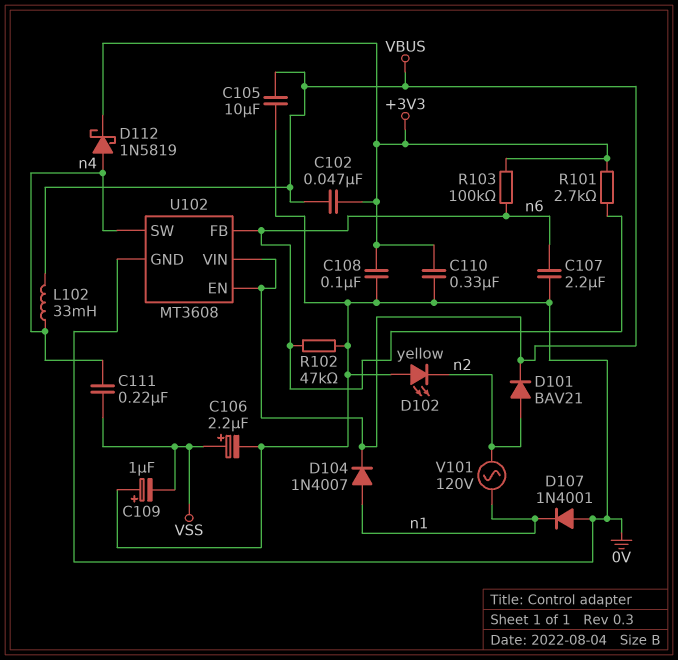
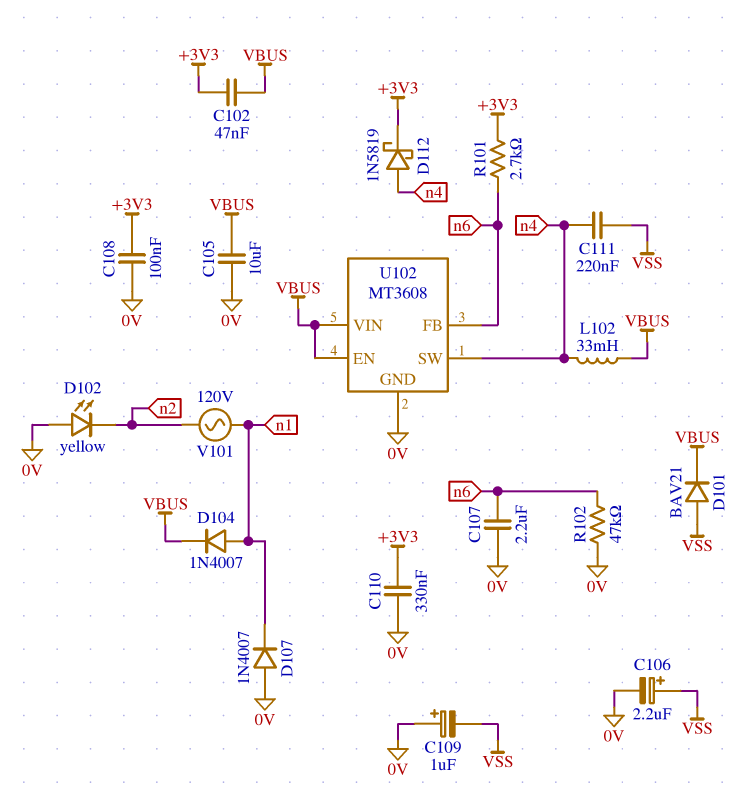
D101: diode BAV21 (A n2, K VBUS) -> diode BAV21 (A VSS, K VBUS)
D107: diode 1N4001 (A 0V, K n1) -> diode 1N4007 (A 0V, K n1)
R103: 100k (+3V3, n6) -> none

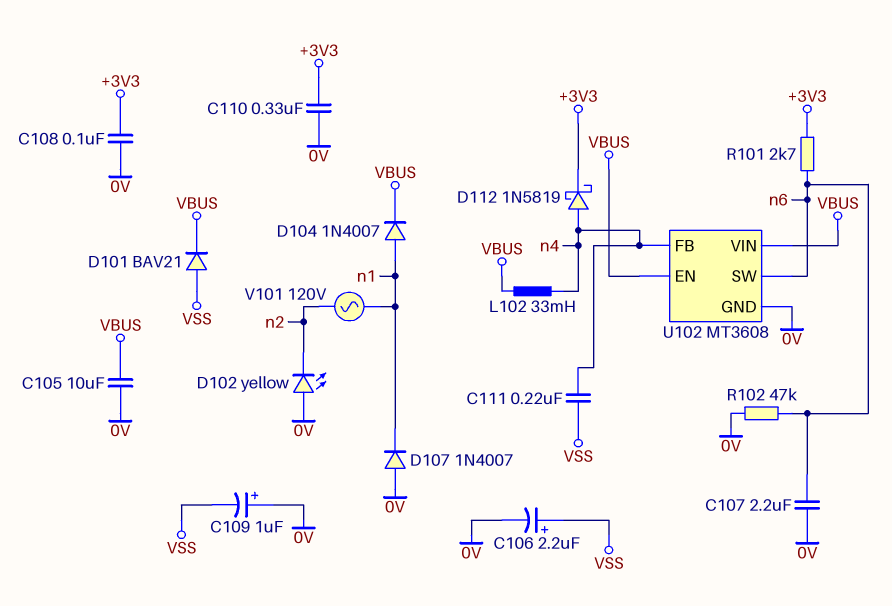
C102: 47nF (+3V3, VBUS) -> none
U102 pin FB: n6 -> n4
U102 pin SW: n4 -> n6

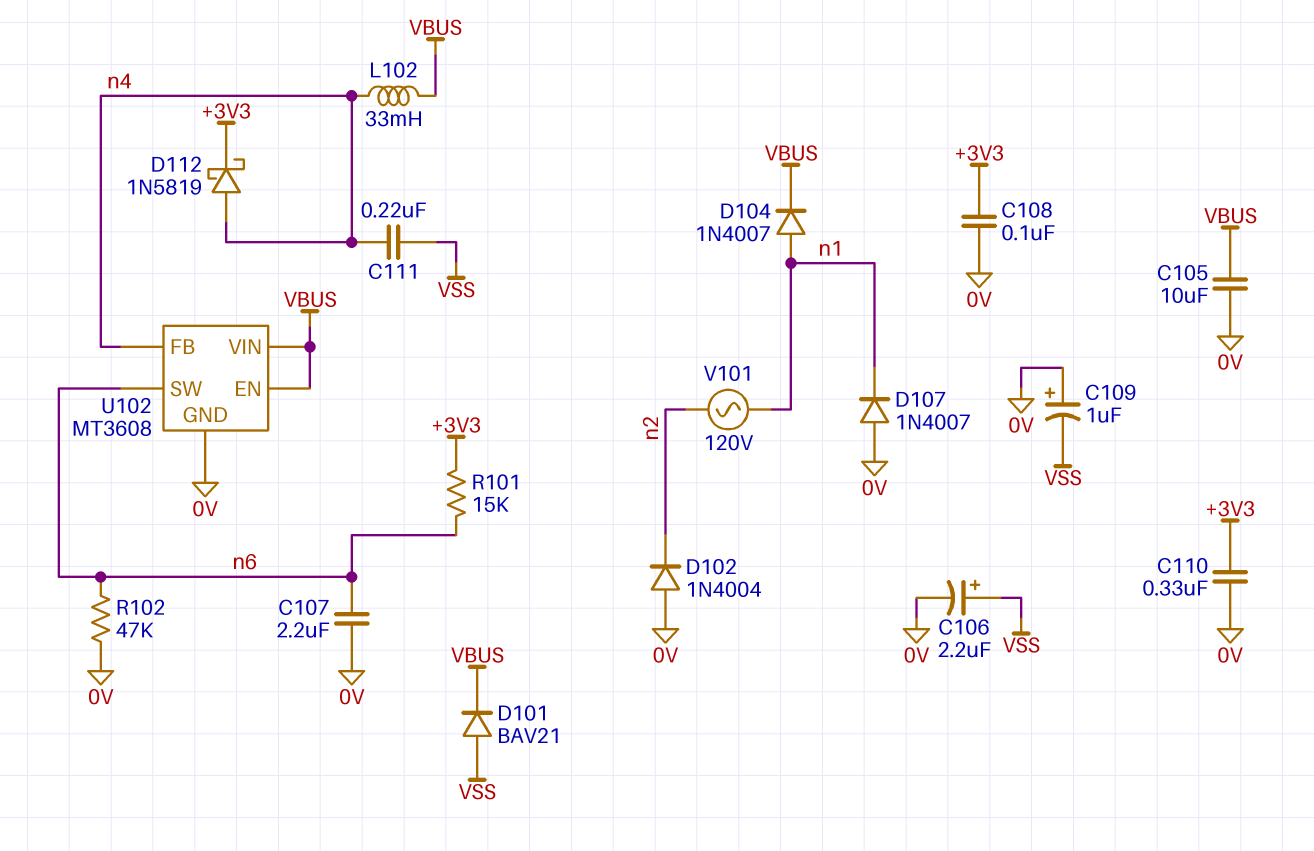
D102: LED yellow (A 0V, K n2) -> diode 1N4004 (A 0V, K n2)
R101: 2.7k (+3V3, n6) -> 15k (+3V3, n6)

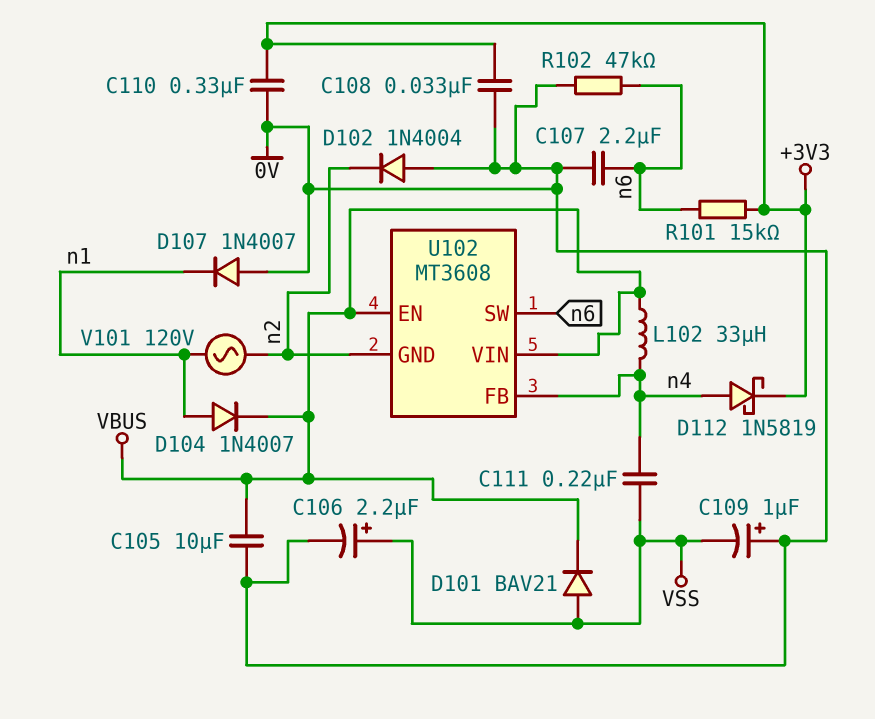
C108: 100nF (+3V3, 0V) -> 33nF (+3V3, 0V)
L102: 33mH (VBUS, n4) -> 33uH (VBUS, n4)
U102 pin GND: 0V -> n2

